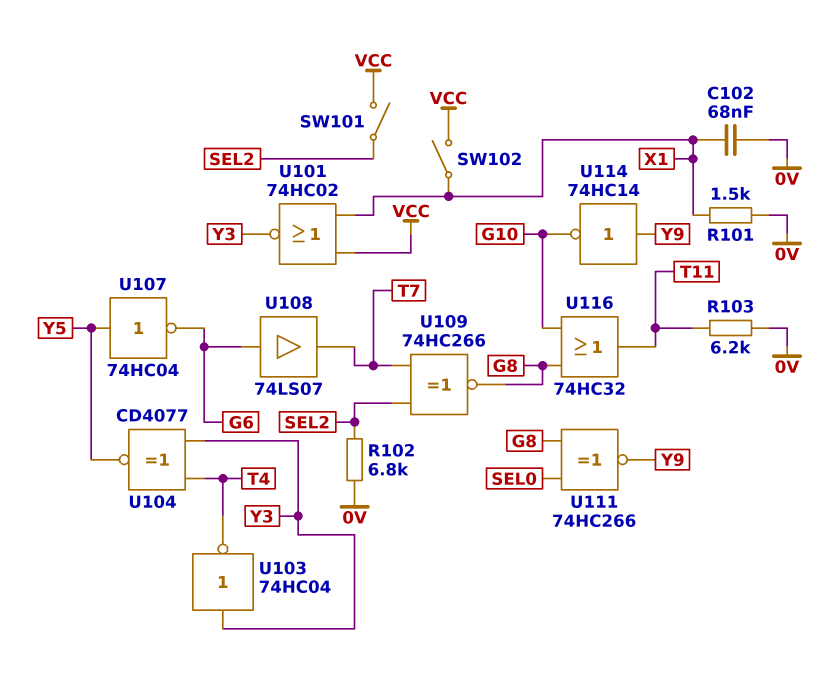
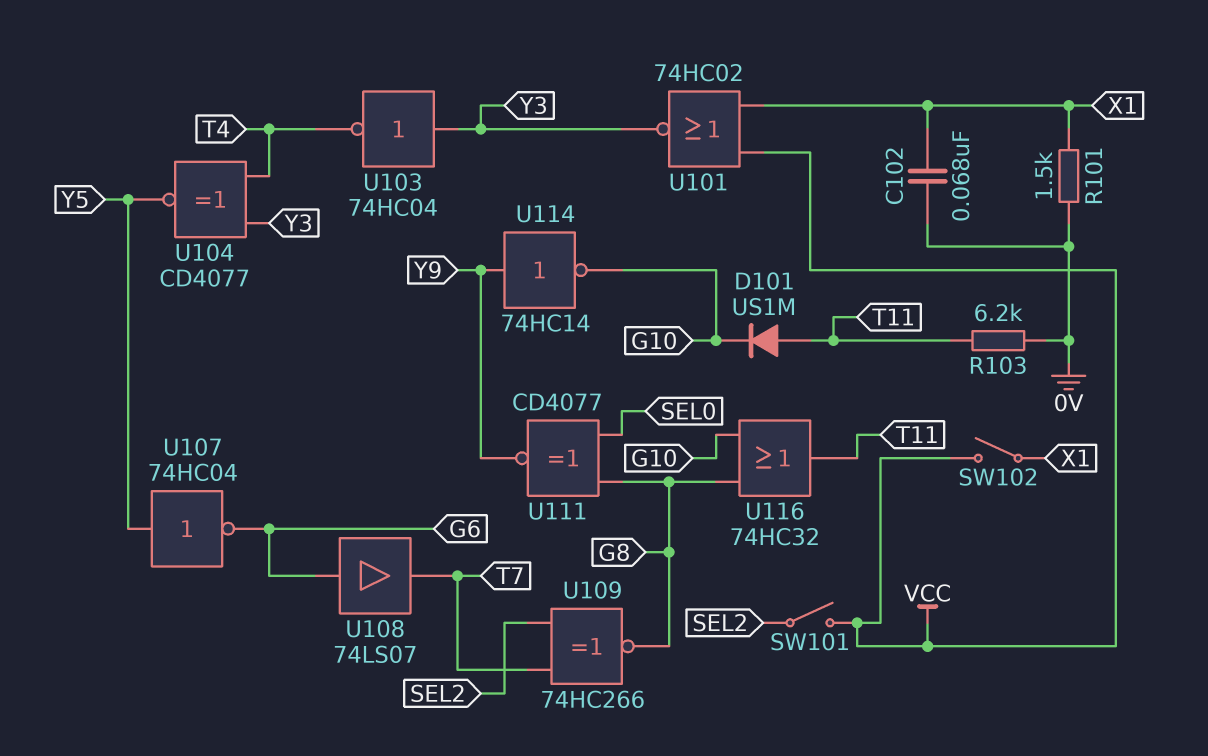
D101: none -> diode US1M (A T11, K G10)
R102: 6.8k (0V, SEL2) -> none
U111: XNOR 74HC266 (in G8, in SEL0, out Y9) -> XNOR CD4077 (in G8, in SEL0, out Y9)

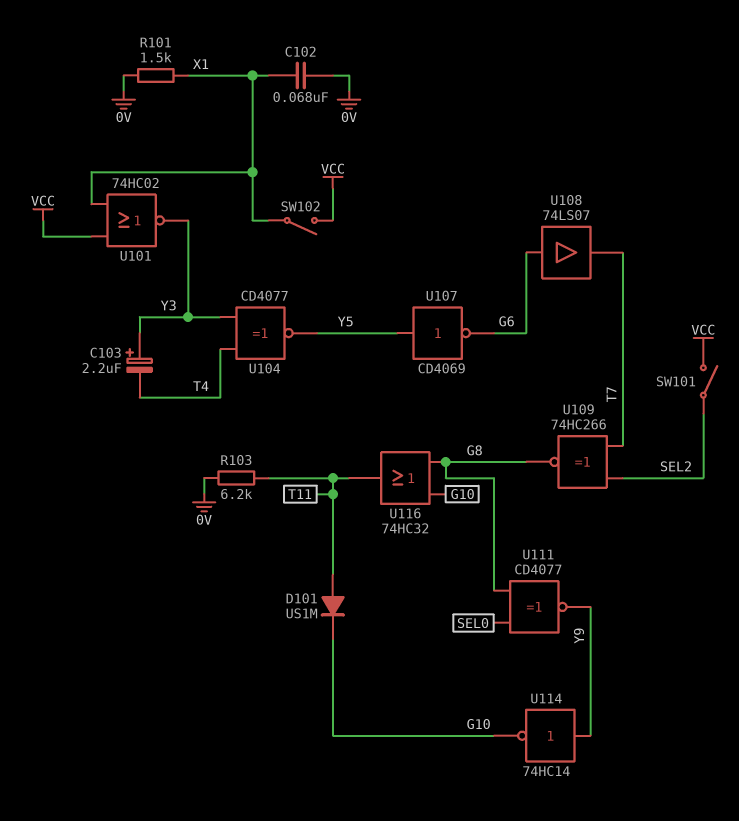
C103: none -> 2.2uF (plus Y3, minus T4)
U103: NOT 74HC04 (in Y3, out T4) -> none
U107: NOT 74HC04 (in Y5, out G6) -> NOT CD4069 (in Y5, out G6)

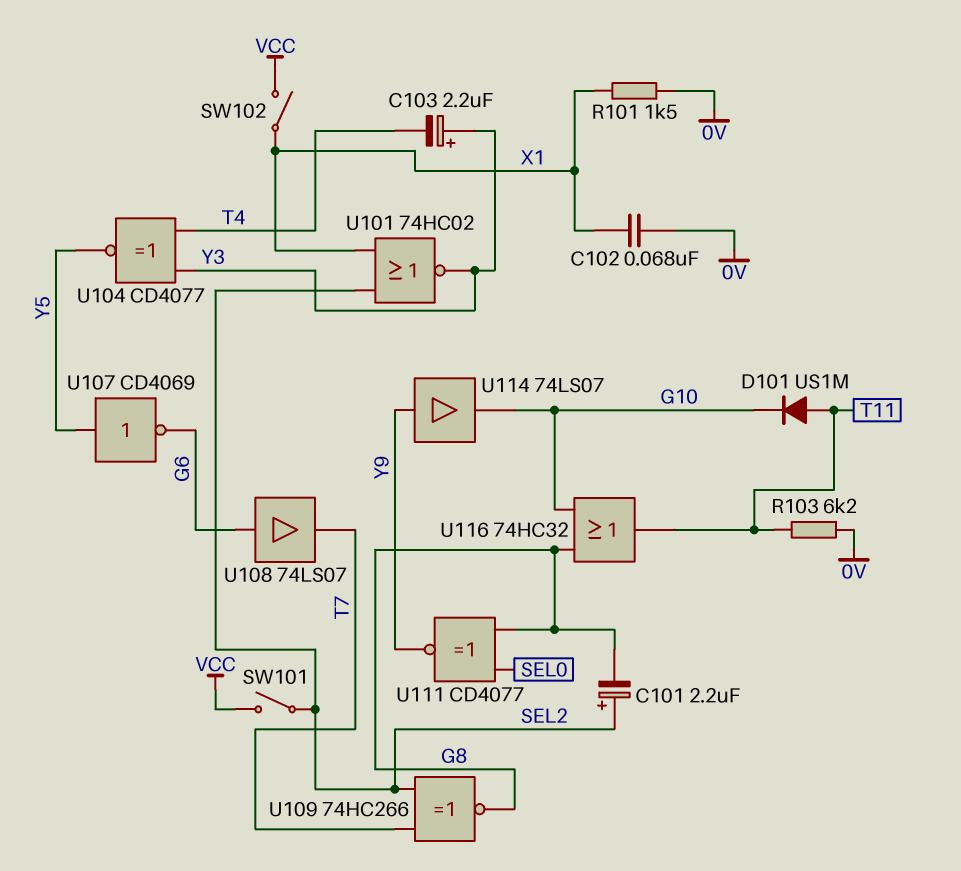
C101: none -> 2.2uF (plus SEL2, minus G8)
U101: NOR 74HC02 (in VCC, in X1, out Y3) -> NOR 74HC02 (in SEL2, in X1, out Y3)
U114: NOT 74HC14 (in Y9, out G10) -> buffer 74LS07 (in Y9, out G10)

